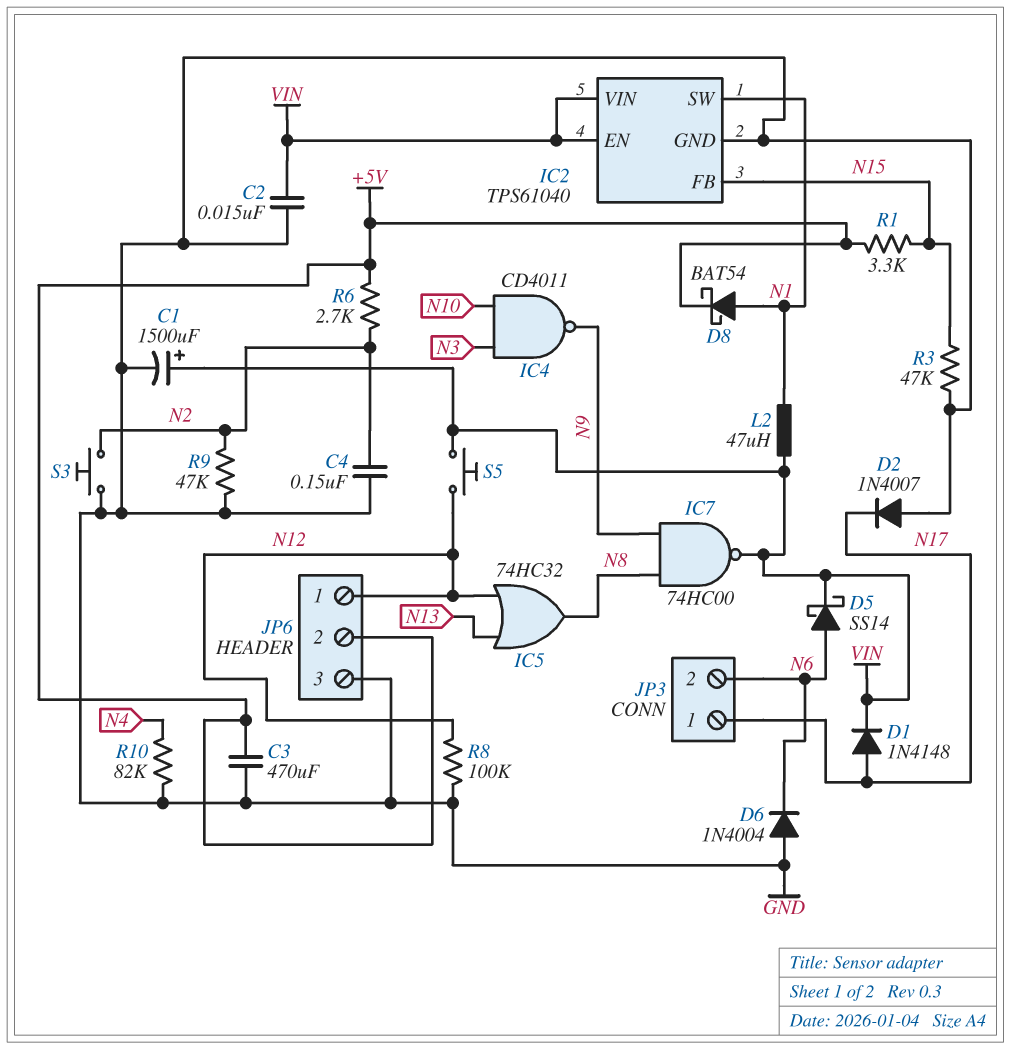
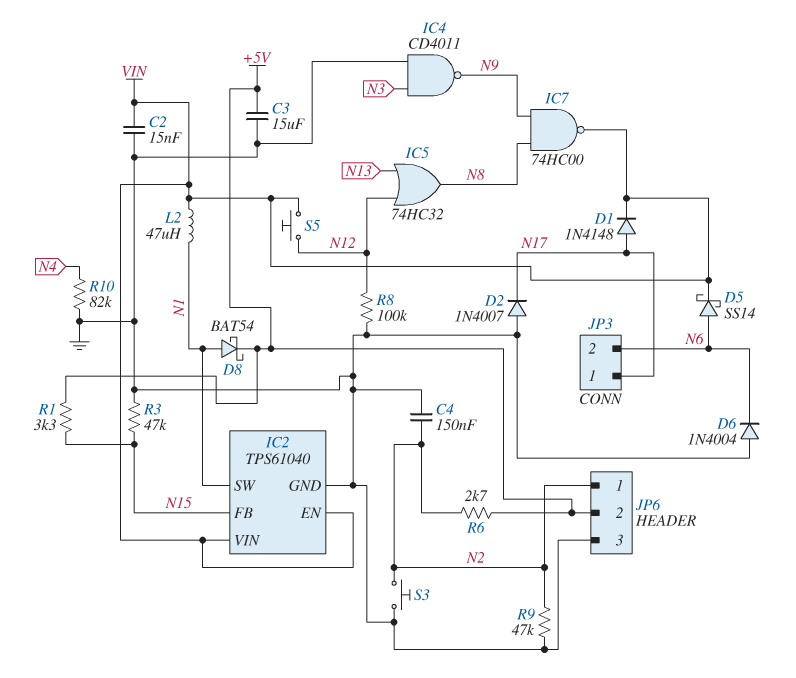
C1: 1500uF (plus VIN, minus GND) -> none
C3: 470uF (+5V, GND) -> 15uF (+5V, GND)
IC4: NAND CD4011 (in N3, in N10, out N9) -> NAND CD4011 (in GND, in N3, out N9)
JP6 pin 1: N12 -> N2

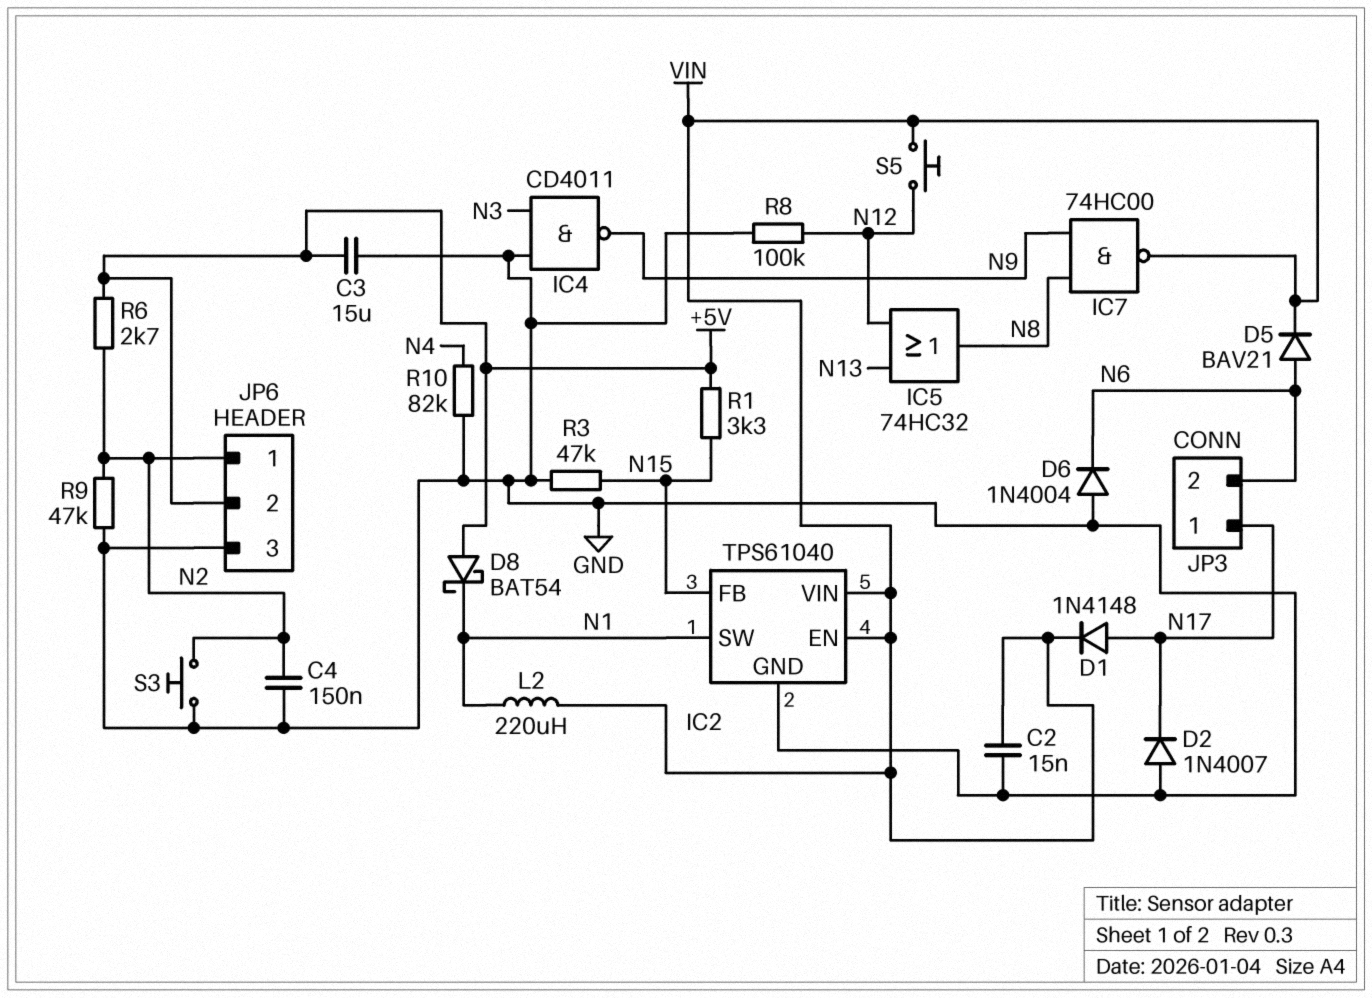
D5: schottky SS14 (A N6, K VIN) -> diode BAV21 (A N6, K VIN)
D8: schottky BAT54 (A N1, K +5V) -> schottky BAT54 (A +5V, K N1)
L2: 47uH (N1, VIN) -> 220uH (N1, VIN)

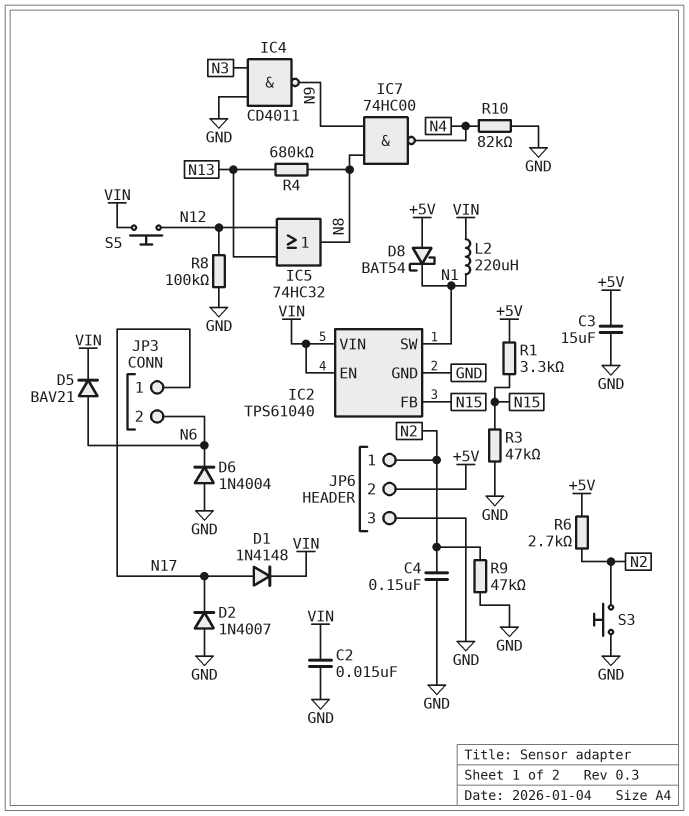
IC7: NAND 74HC00 (in N8, in N9, out VIN) -> NAND 74HC00 (in N8, in N9, out N4)
R4: none -> 680k (N8, N13)

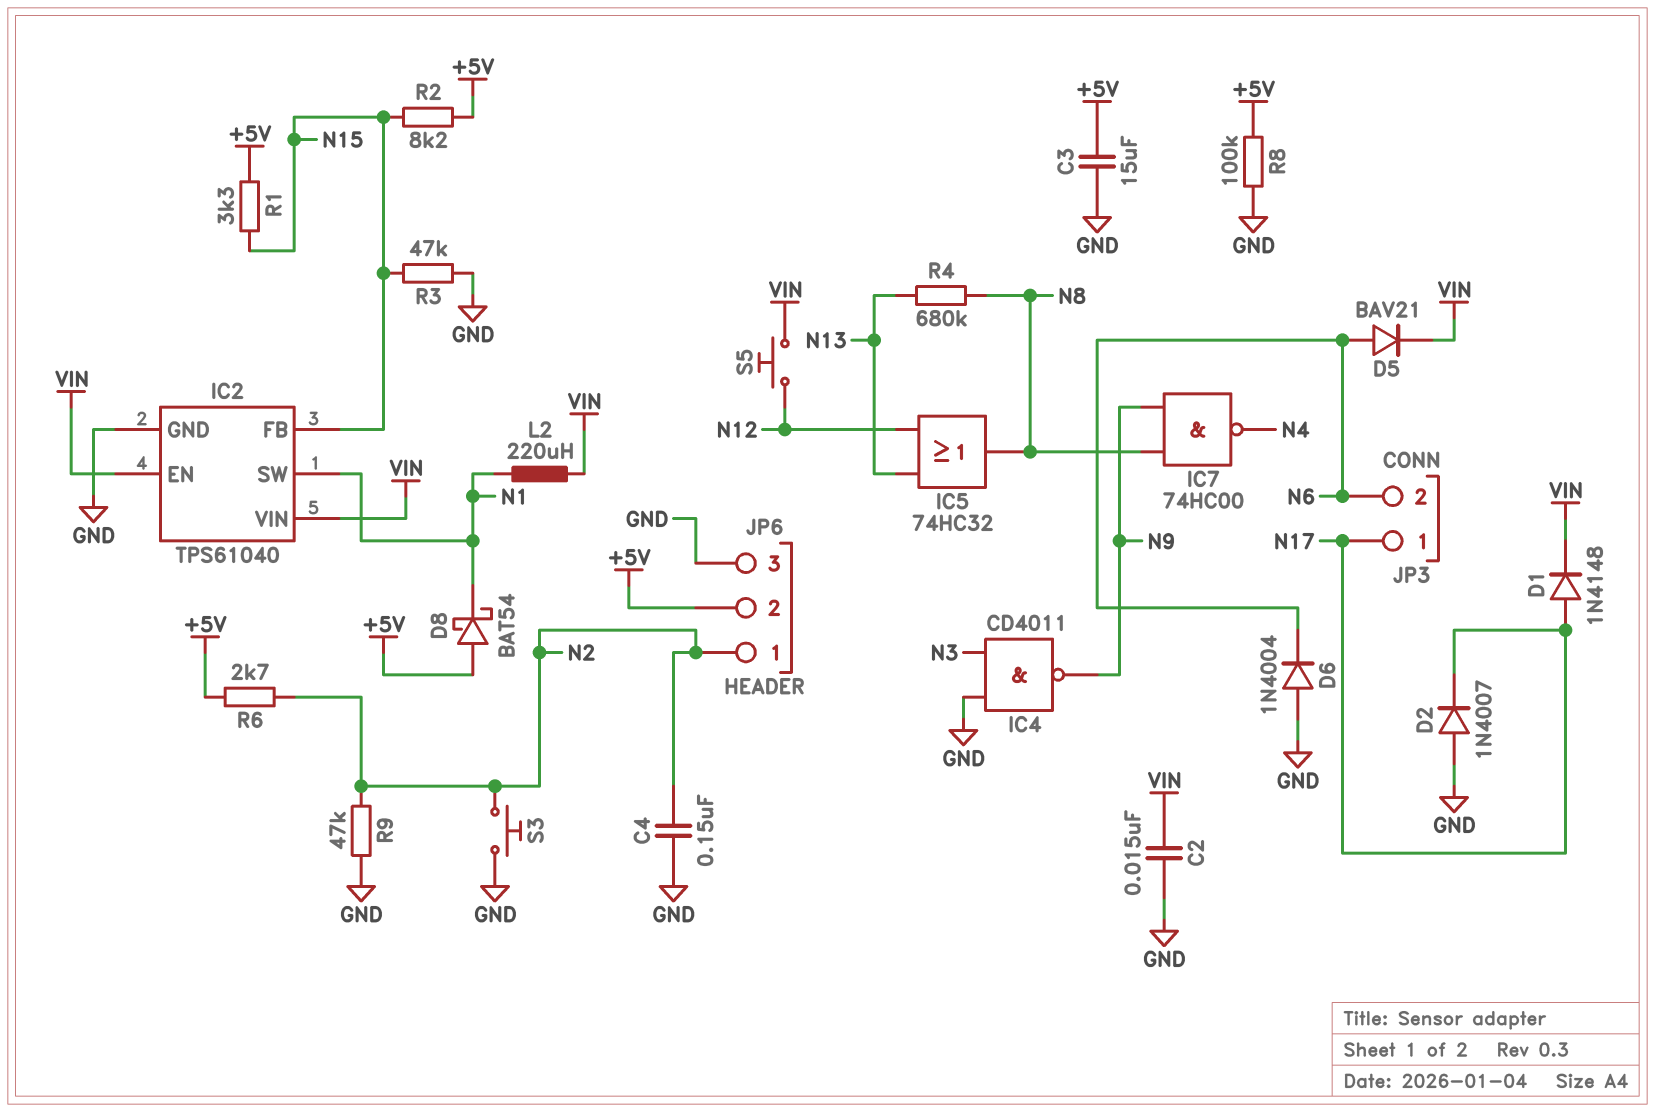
R2: none -> 8.2k (+5V, N15)
R8: 100k (GND, N12) -> 100k (+5V, GND)
R10: 82k (GND, N4) -> none

